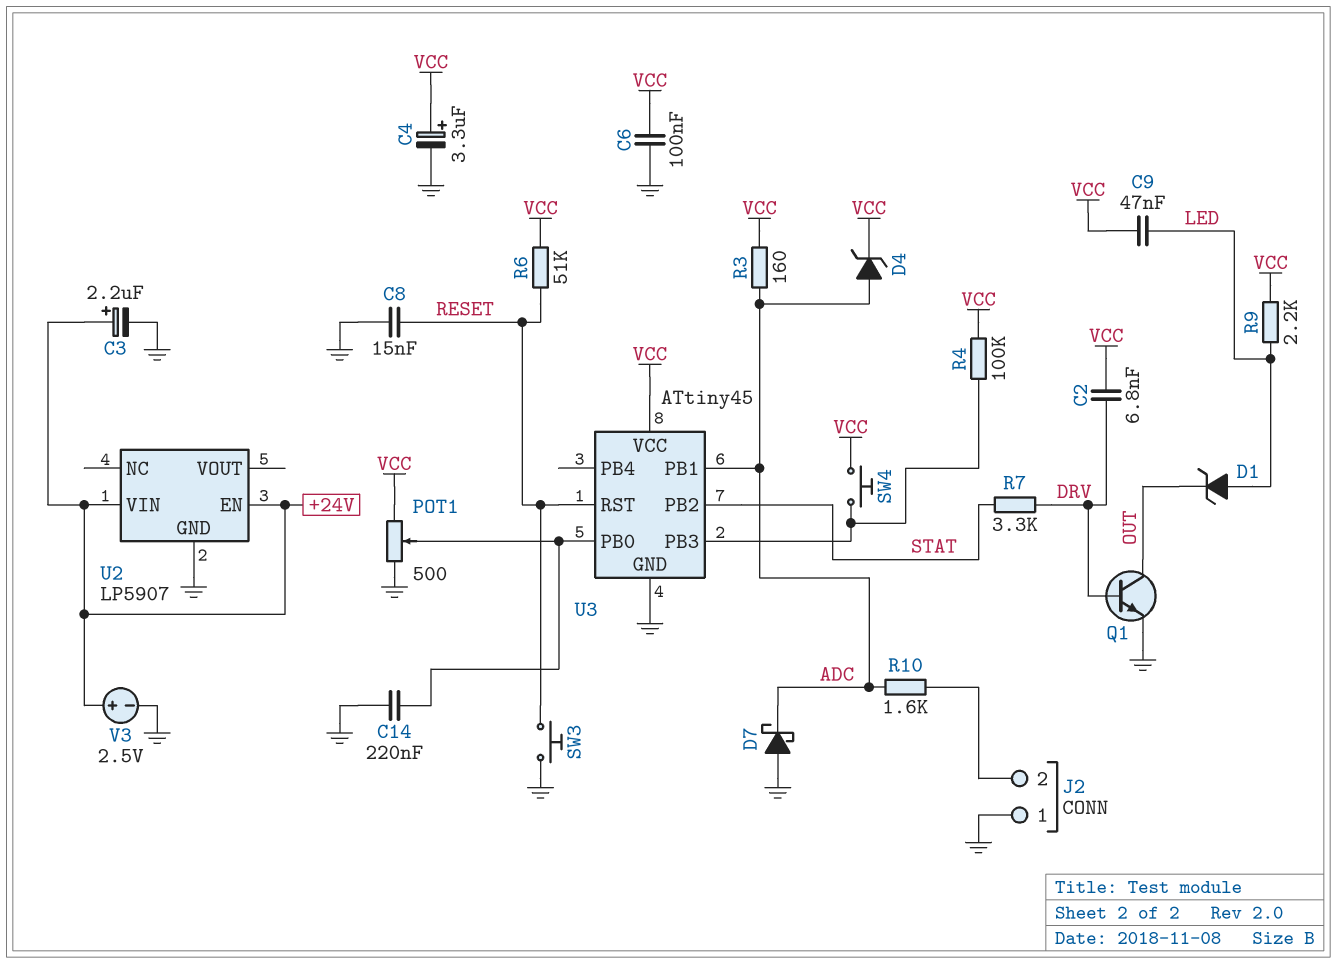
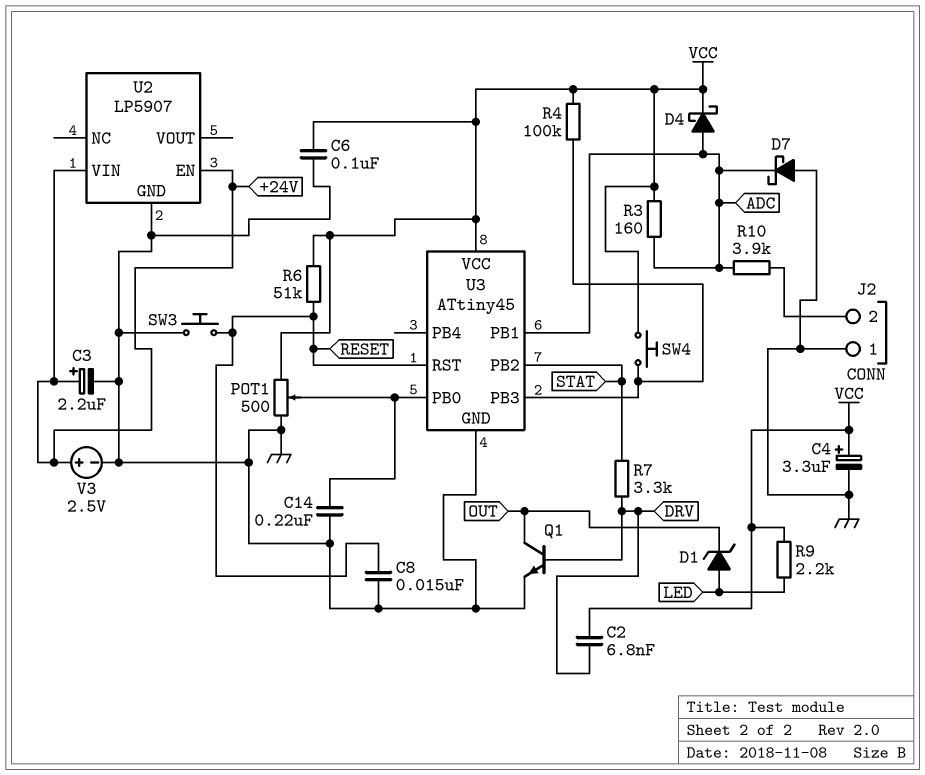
C9: 47nF (LED, VCC) -> none
D4: zener (A ADC, K VCC) -> schottky (A ADC, K VCC)
R10: 1.6k (ADC, J2/2) -> 3.9k (ADC, J2/2)

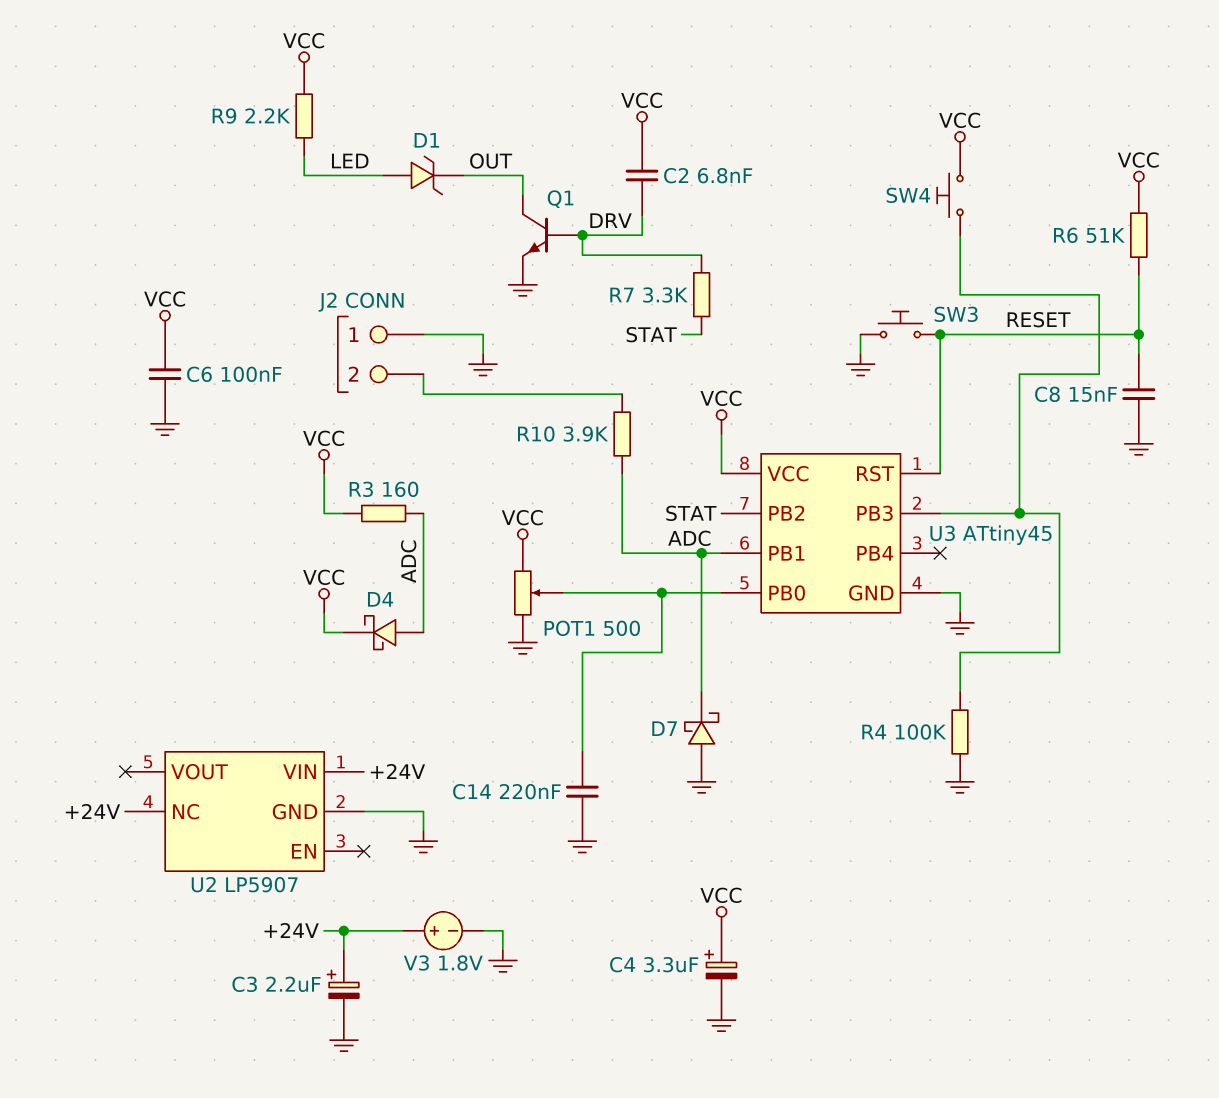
R4: 100k (U3/PB3, VCC) -> 100k (GND, U3/PB3)
U2 pin EN: +24V -> none
U2 pin NC: none -> +24V
V3: 2.5V (plus +24V, minus GND) -> 1.8V (plus +24V, minus GND)

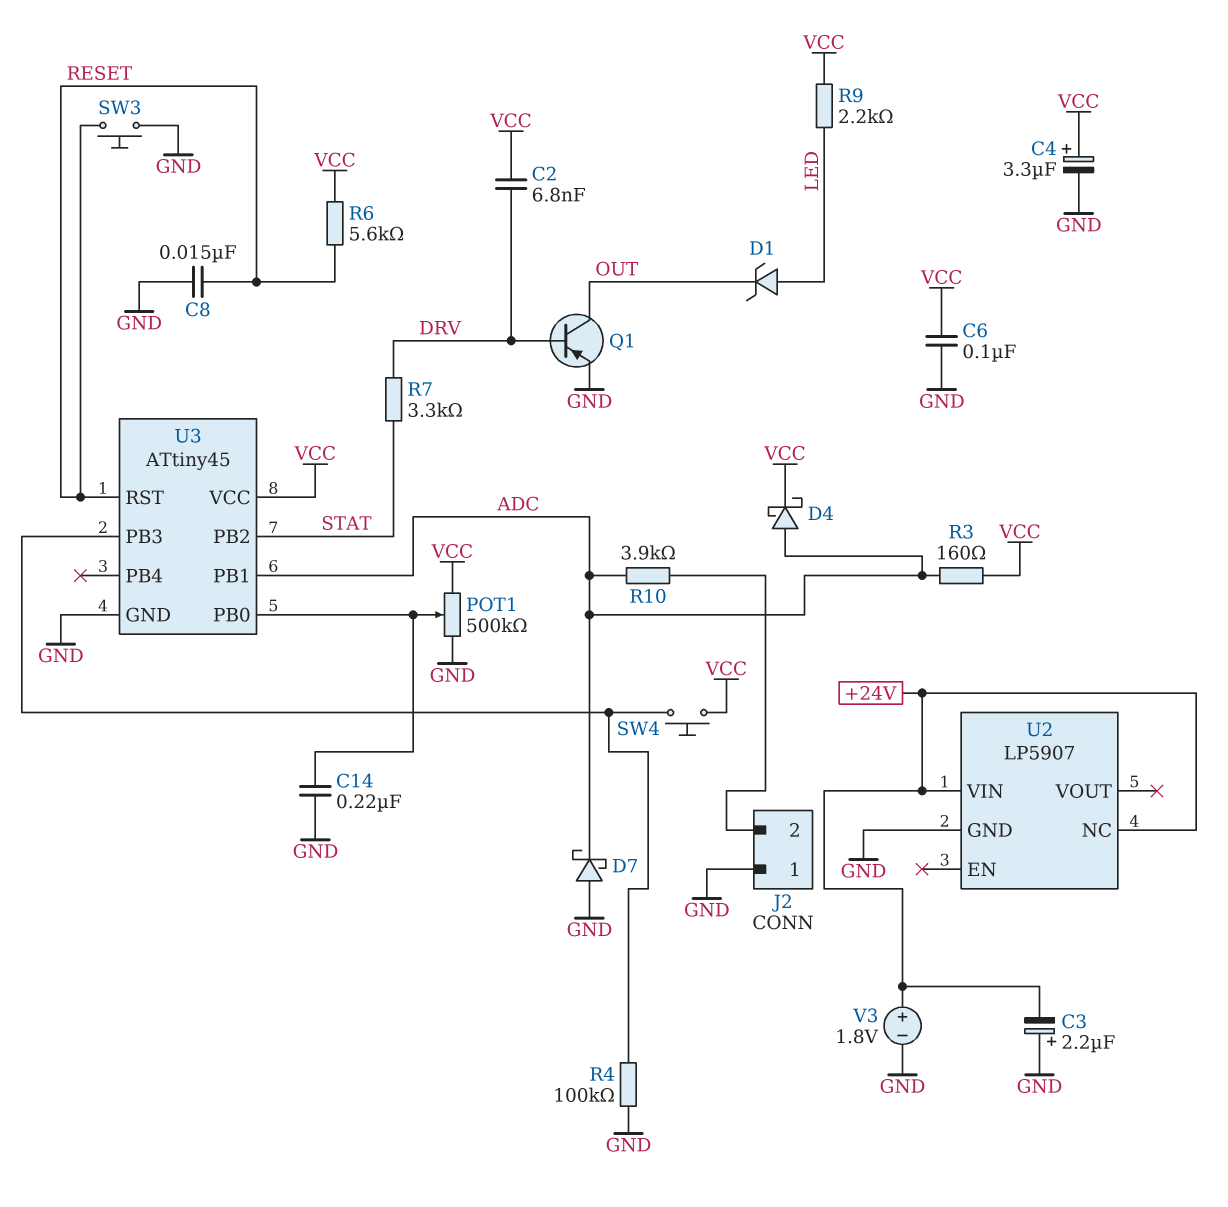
C3: 2.2uF (plus +24V, minus GND) -> 2.2uF (plus GND, minus +24V)
POT1: 500 (GND, VCC, wiper U3/PB0) -> 500k (GND, VCC, wiper U3/PB0)
Q1: NPN (B DRV, C OUT, E GND) -> PNP (B DRV, C OUT, E GND)
R6: 51k (RESET, VCC) -> 5.6k (RESET, VCC)

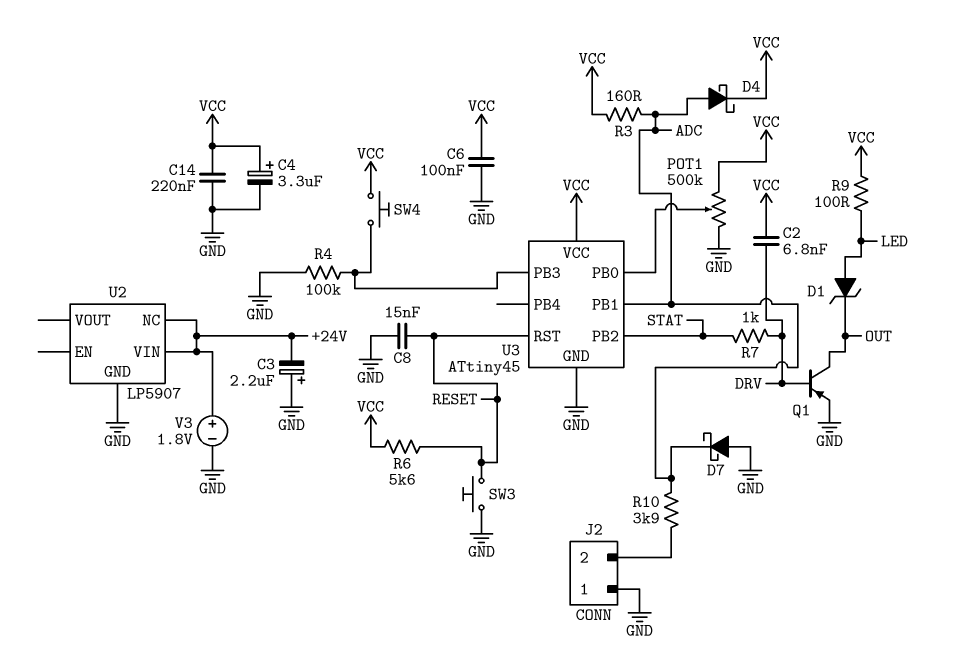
C14: 220nF (GND, U3/PB0) -> 220nF (GND, VCC)
R7: 3.3k (DRV, STAT) -> 1k (DRV, STAT)
R9: 2.2k (LED, VCC) -> 100 (LED, VCC)

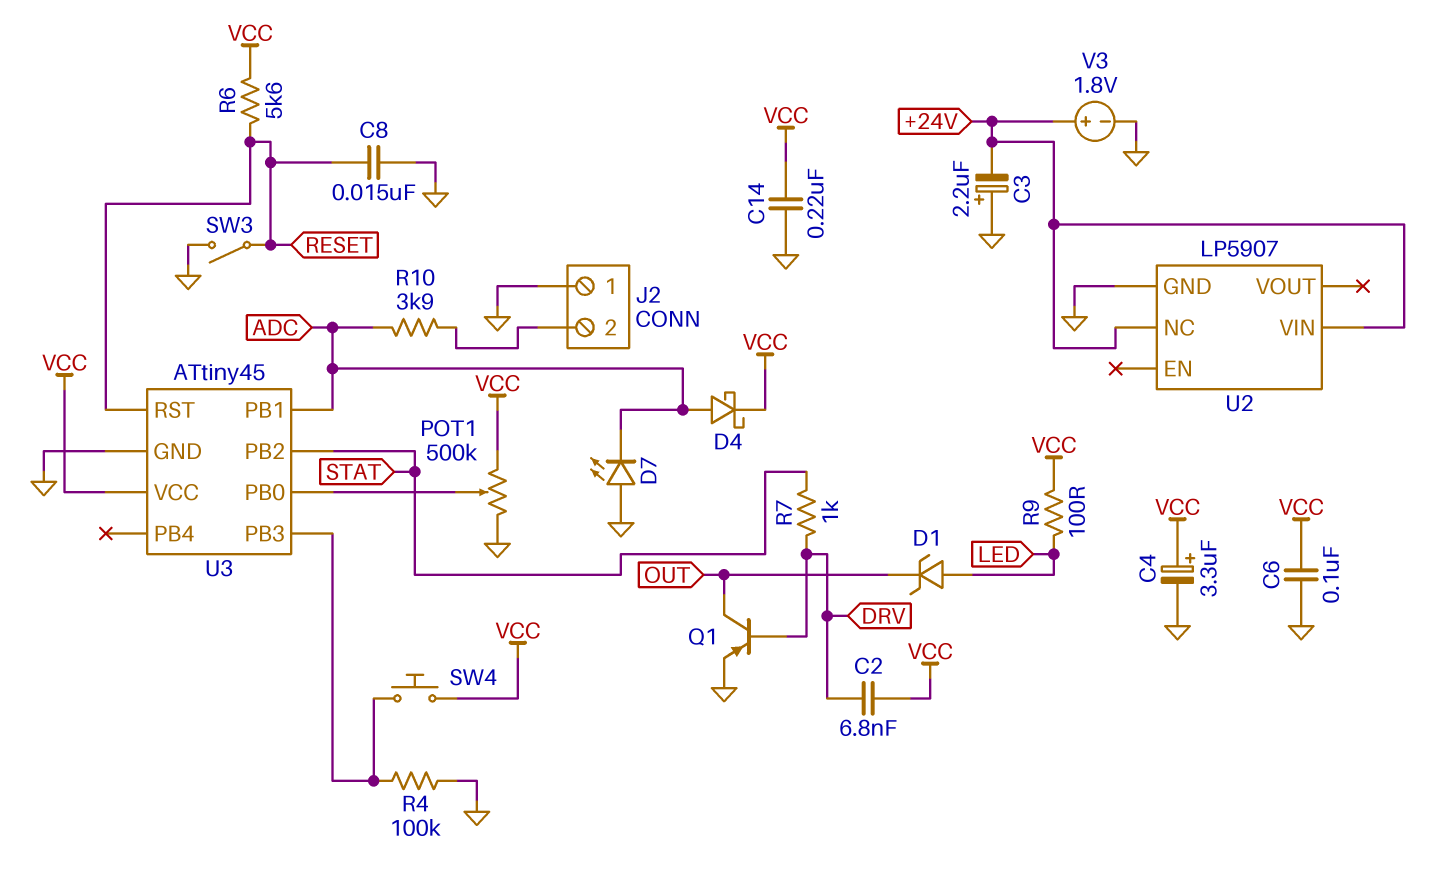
D7: schottky (A GND, K ADC) -> LED (A GND, K ADC)
R3: 160 (ADC, VCC) -> none
SW3: button (GND, RESET) -> switch (GND, RESET)

